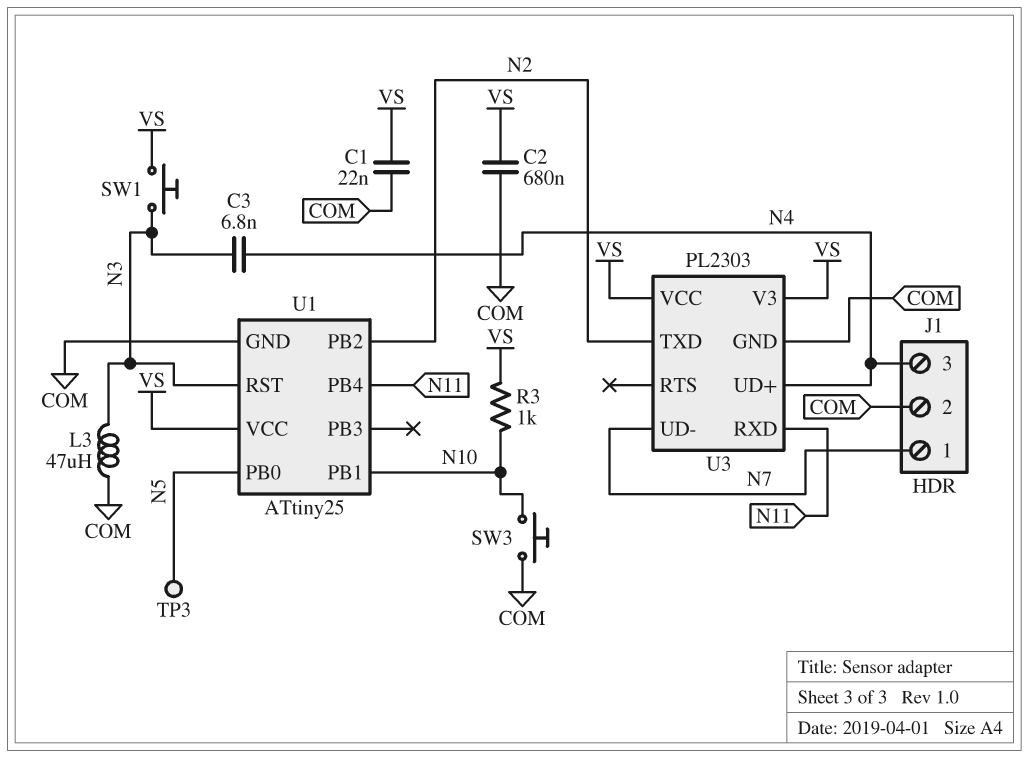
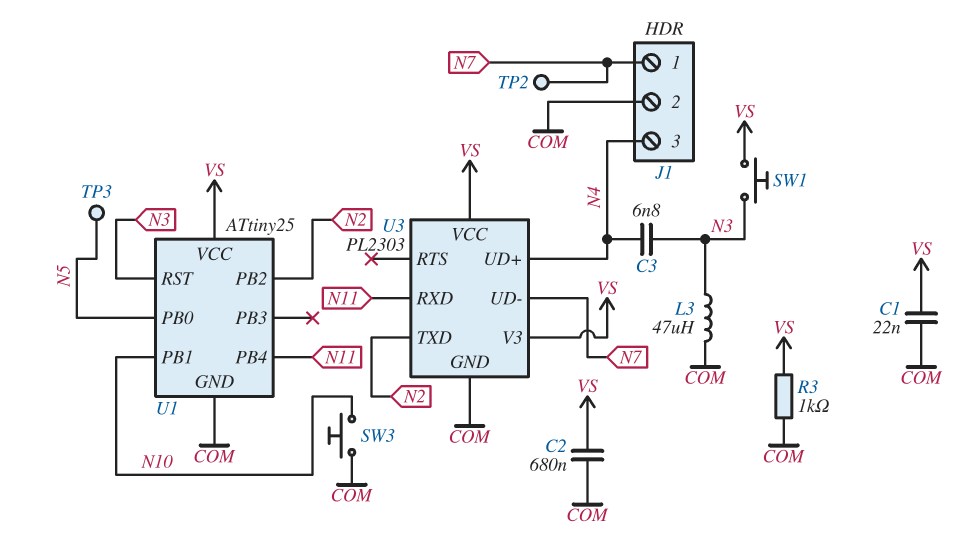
R3: 1k (N10, VS) -> 1k (COM, VS)
TP2: none -> test point (N7)

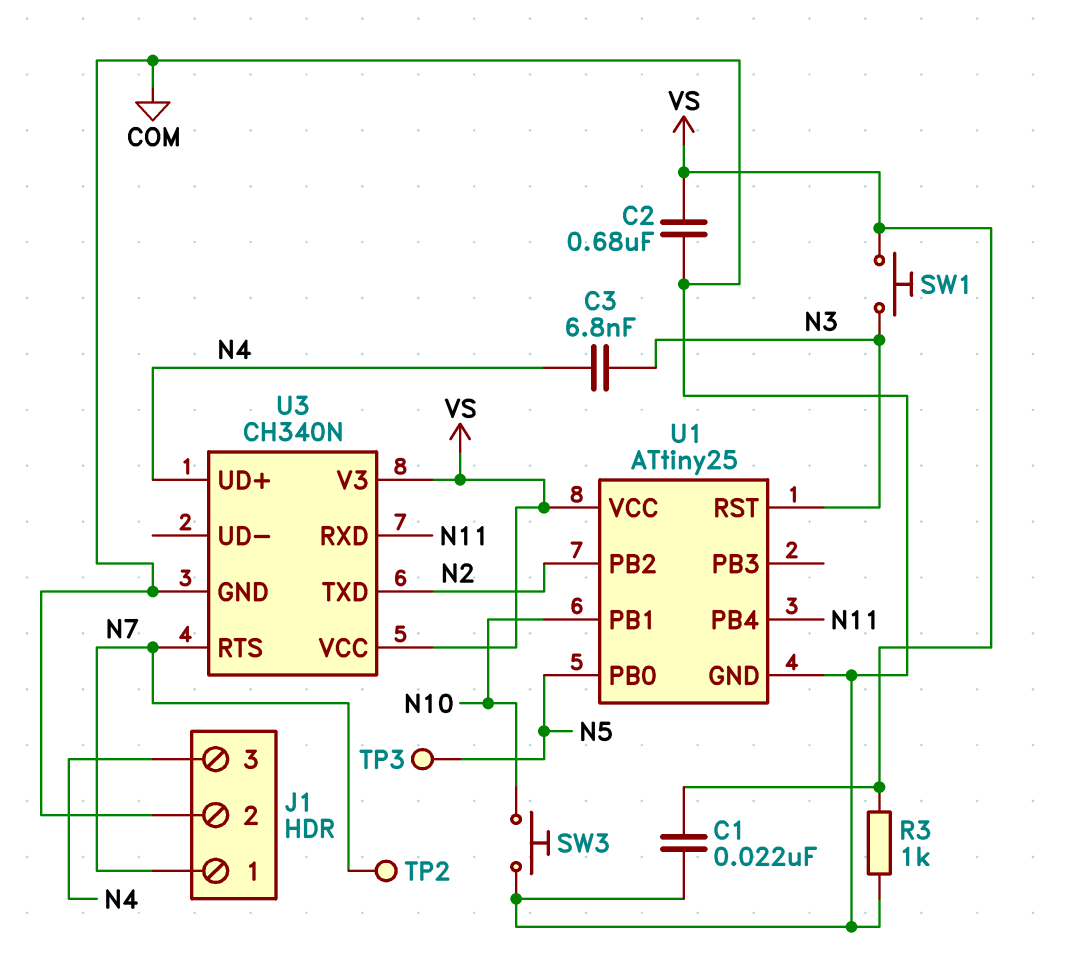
L3: 47uH (COM, N3) -> none
U3: PL2303 -> CH340N
U3 pin RTS: none -> N7
U3 pin UD-: N7 -> none

